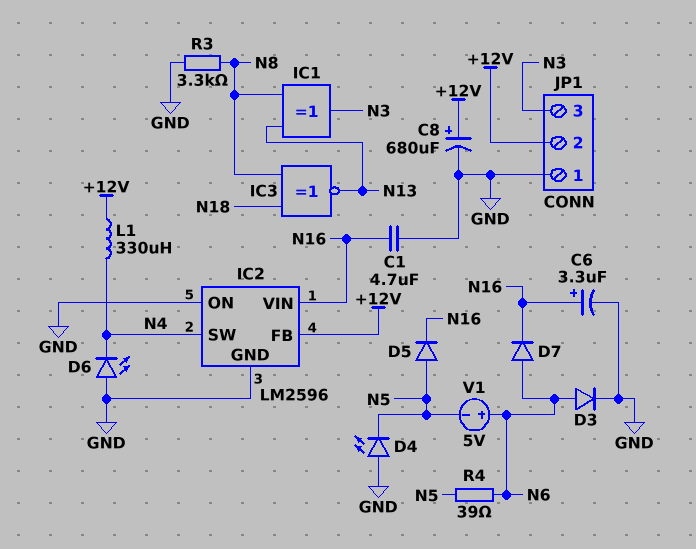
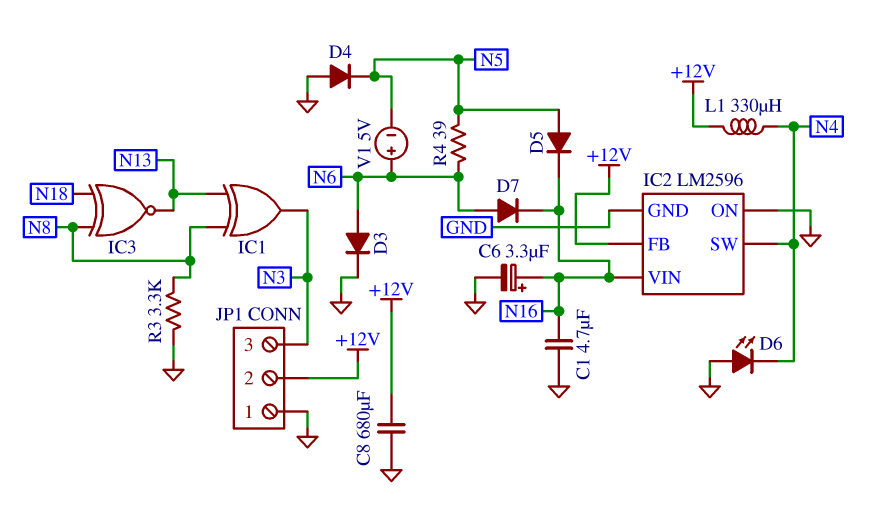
C8: 680uF (plus +12V, minus GND) -> 680uF (+12V, GND)
D4: LED (A GND, K N5) -> diode (A GND, K N5)

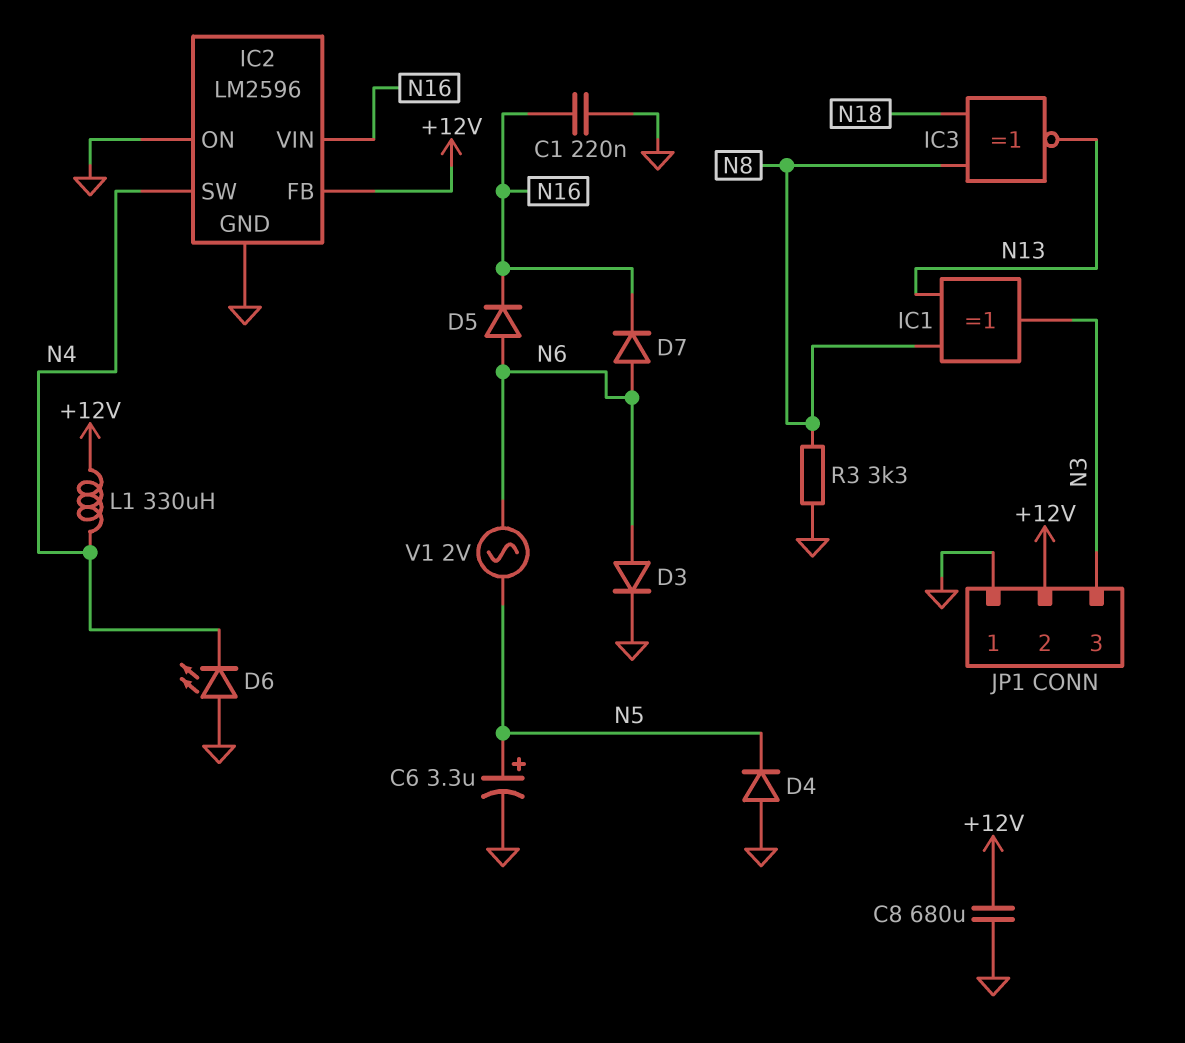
C1: 4.7uF (GND, N16) -> 220nF (GND, N16)
C6: 3.3uF (plus N16, minus GND) -> 3.3uF (plus N5, minus GND)
D5: diode (A N5, K N16) -> diode (A N6, K N16)
R4: 39 (N5, N6) -> none
V1: 5V (plus N6, minus N5) -> AC 2V (N5, N6)

